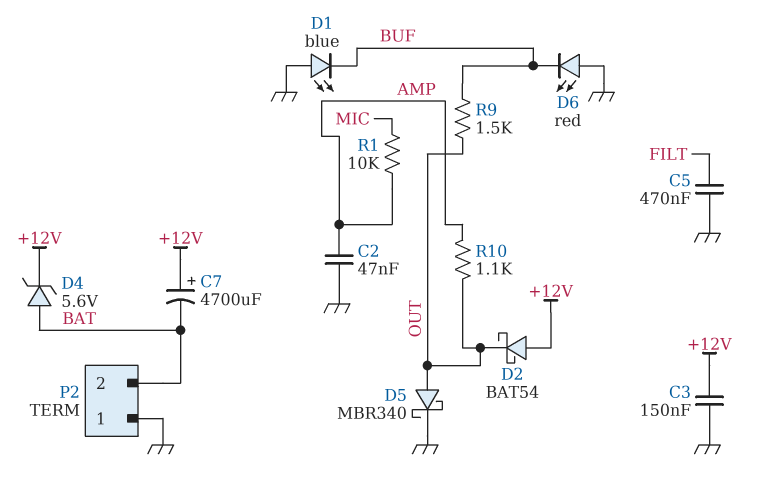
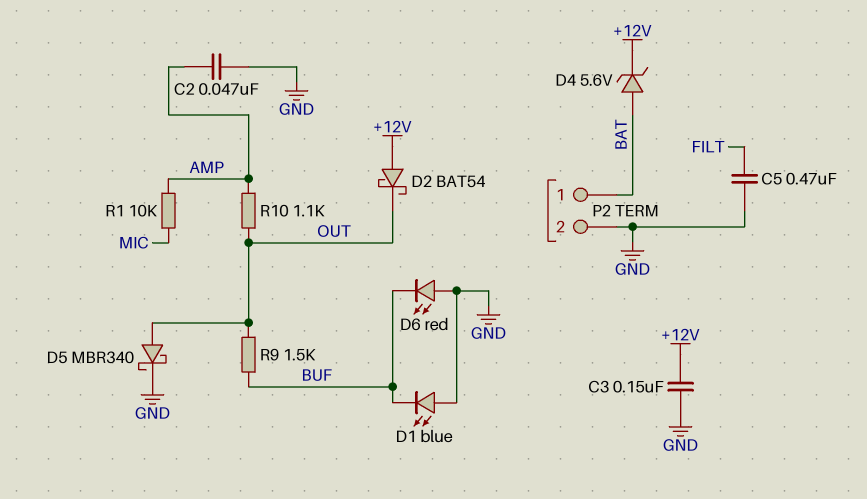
C7: 4700uF (plus +12V, minus BAT) -> none
P2 pin 1: GND -> BAT
P2 pin 2: BAT -> GND

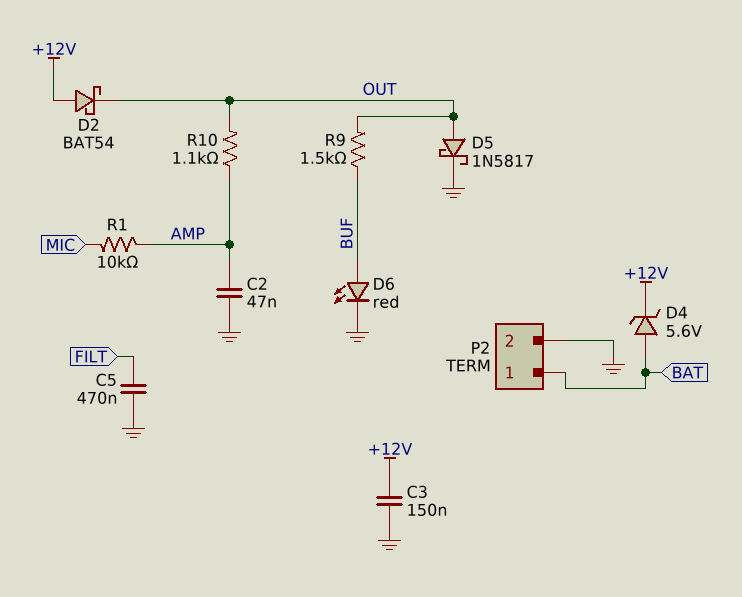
D1: LED blue (A GND, K BUF) -> none
D5: schottky MBR340 (A OUT, K GND) -> schottky 1N5817 (A OUT, K GND)
D6: LED red (A GND, K BUF) -> LED red (A BUF, K GND)

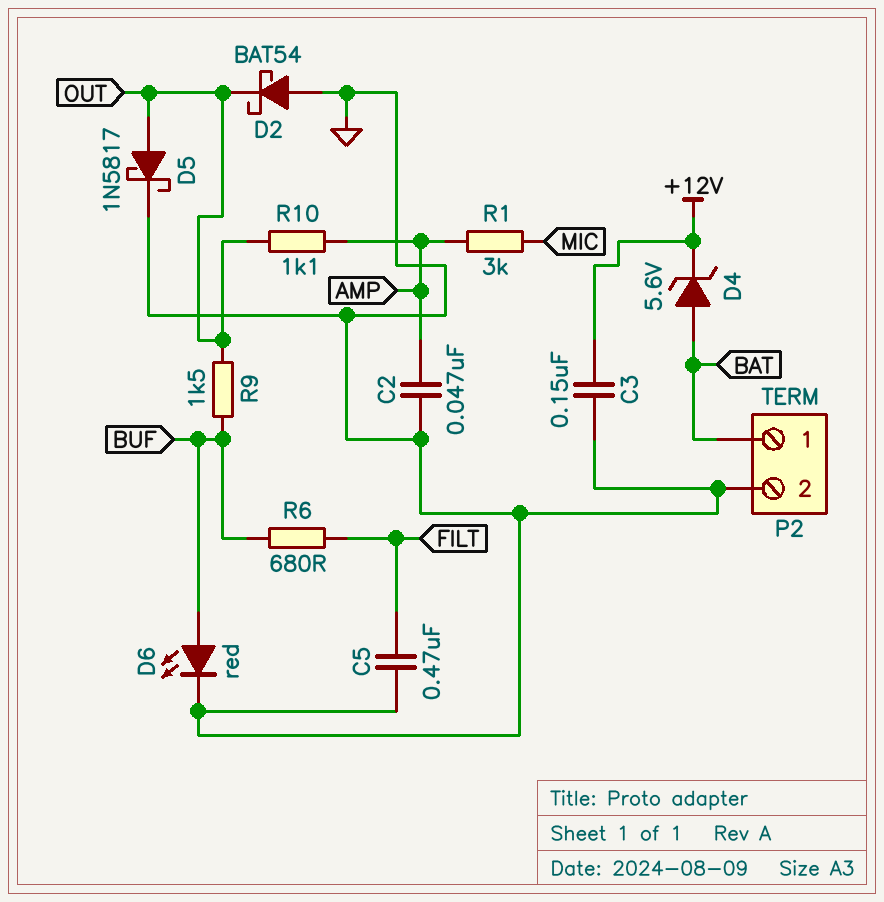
D2: schottky BAT54 (A +12V, K OUT) -> schottky BAT54 (A GND, K OUT)
R1: 10k (AMP, MIC) -> 3k (AMP, MIC)
R6: none -> 680 (BUF, FILT)

